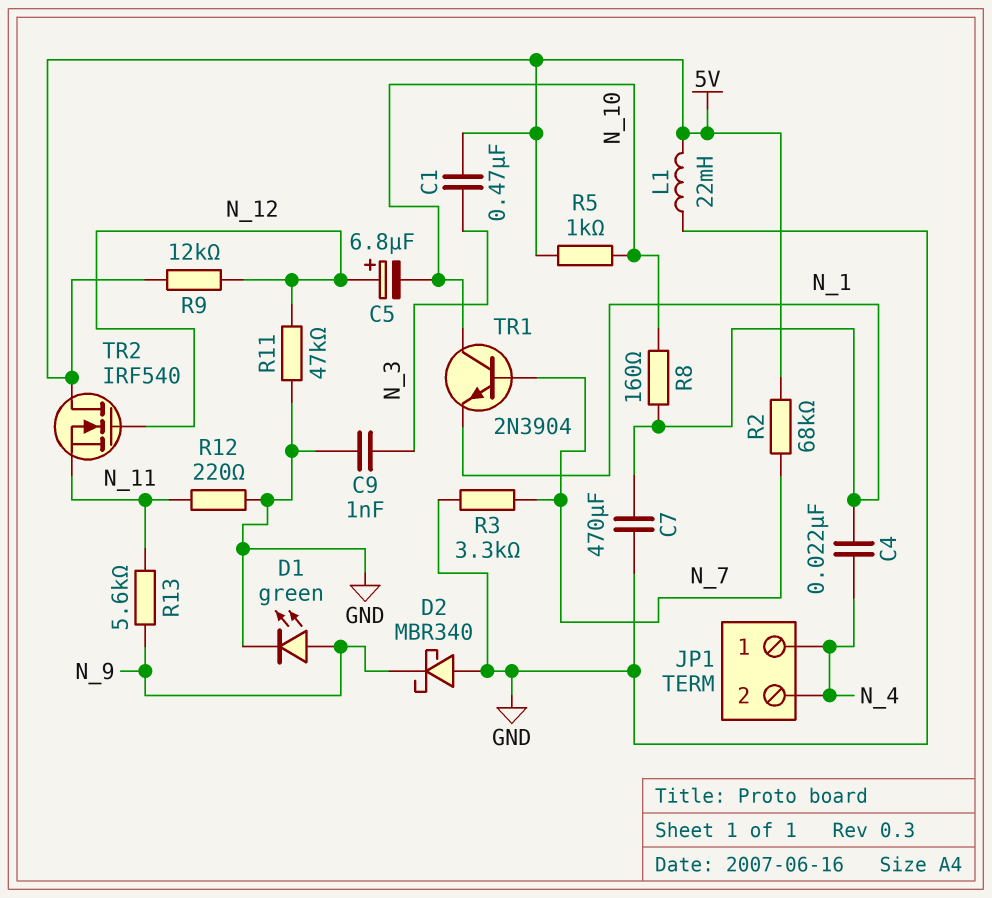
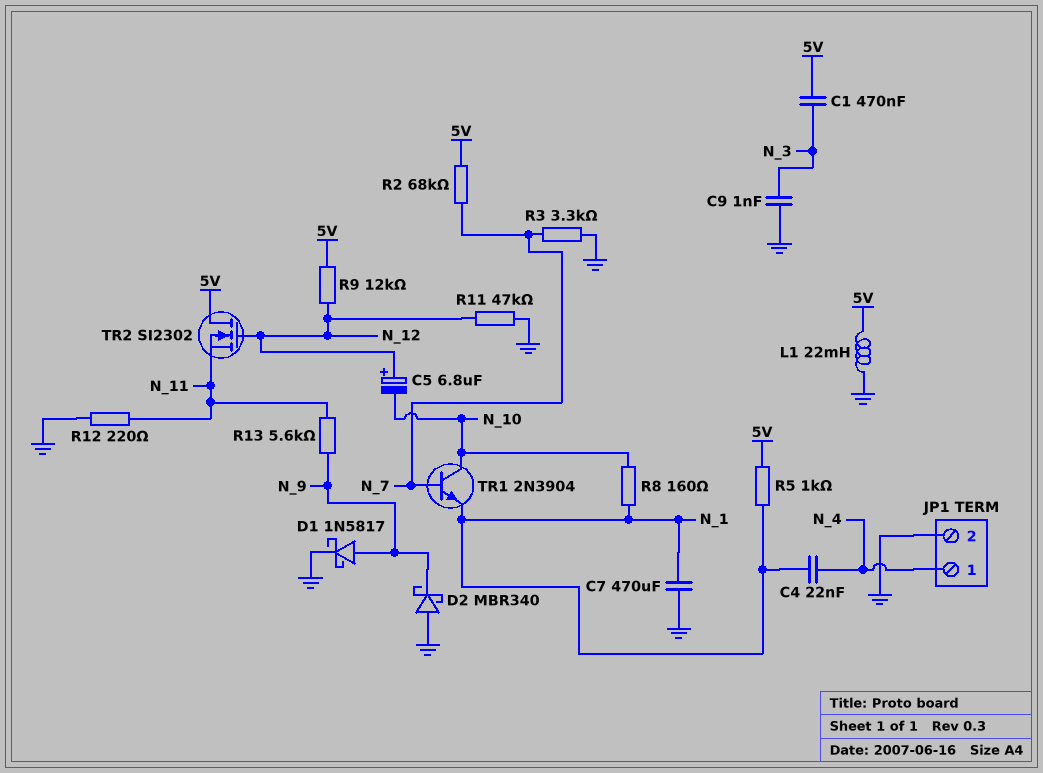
D1: LED green (A N_9, K GND) -> schottky 1N5817 (A N_9, K GND)
JP1 pin 2: N_4 -> GND
R5: 1k (5V, N_10) -> 1k (5V, N_1)
TR2: NMOS IRF540 (G N_12, D 5V, S N_11) -> NMOS SI2302 (G N_12, D 5V, S N_11)

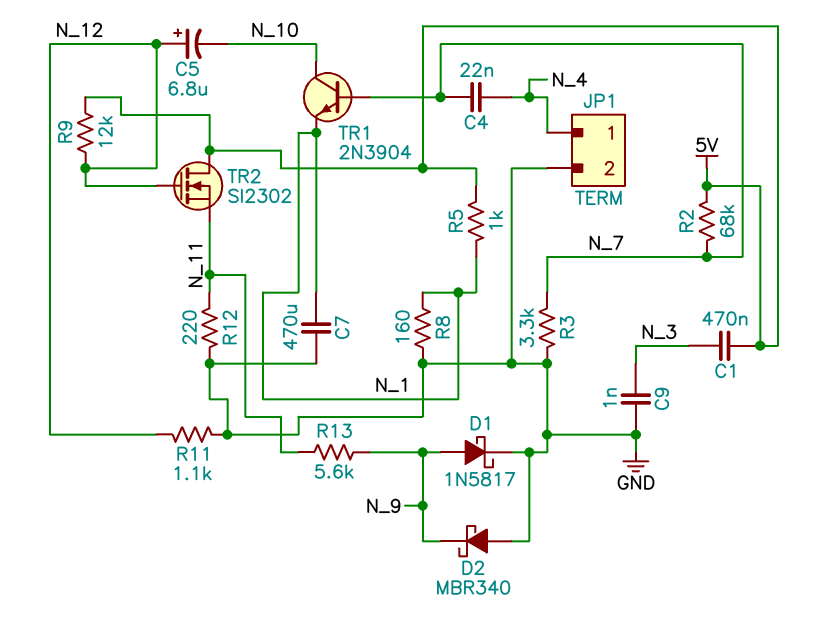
C4: 22nF (N_1, N_4) -> 22nF (N_4, N_7)
L1: 22mH (5V, GND) -> none
R8: 160 (N_1, N_10) -> 160 (GND, N_1)
R11: 47k (GND, N_12) -> 1.1k (GND, N_12)

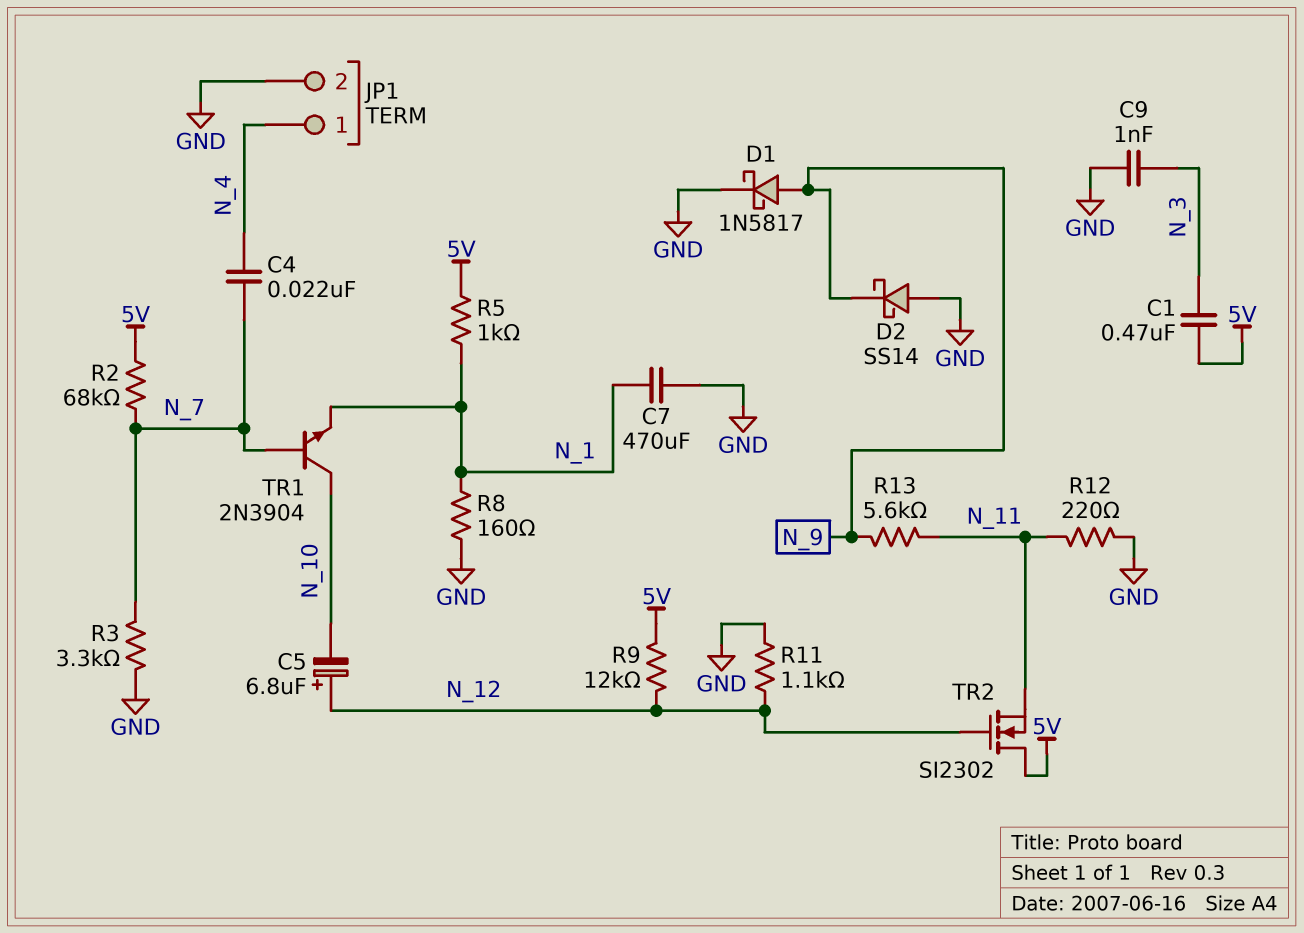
D2: schottky MBR340 (A GND, K N_9) -> schottky SS14 (A GND, K N_9)

